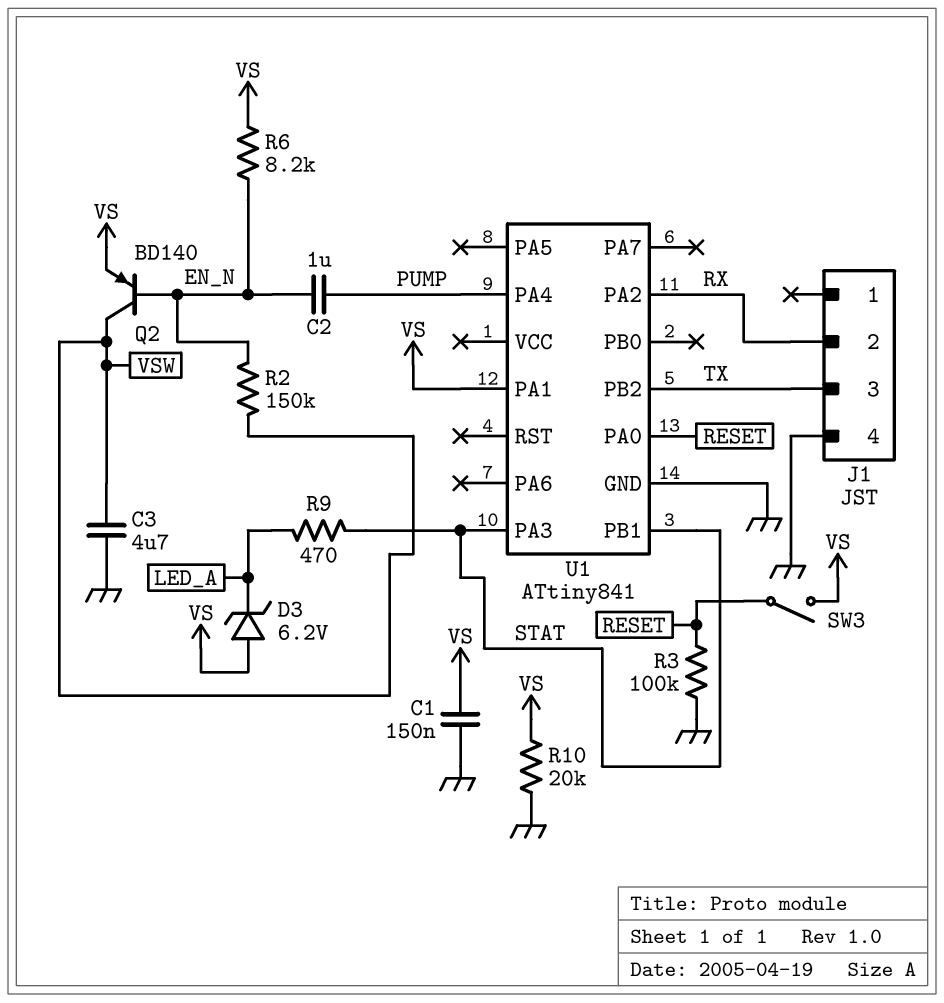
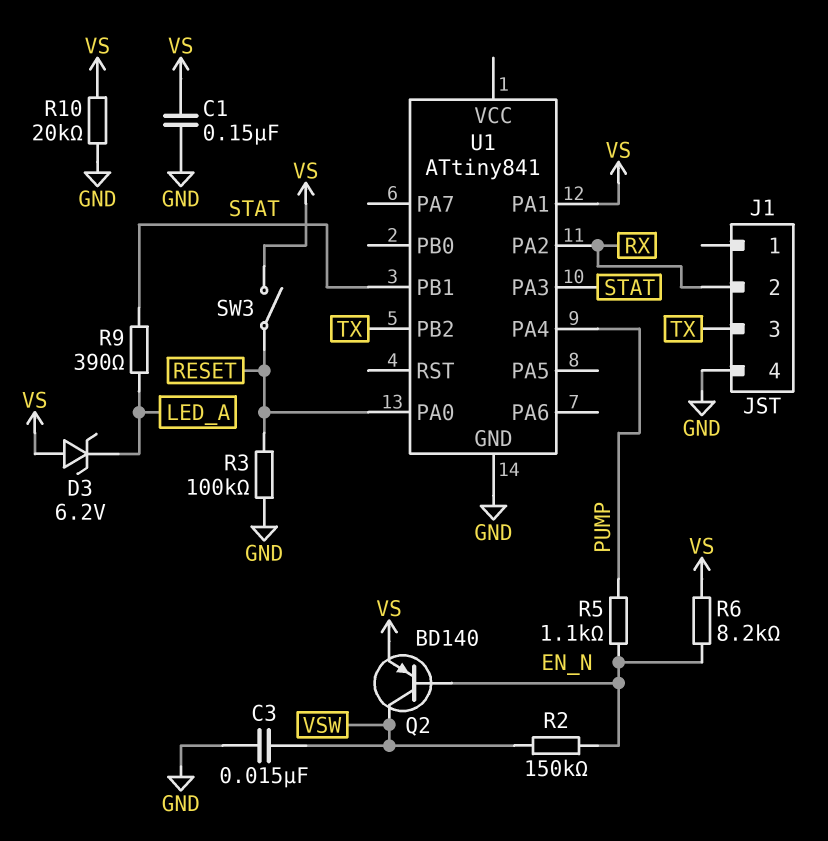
C2: 1uF (EN_N, PUMP) -> none
C3: 4.7uF (GND, VSW) -> 15nF (GND, VSW)
R5: none -> 1.1k (EN_N, PUMP)
R9: 470 (LED_A, STAT) -> 390 (LED_A, STAT)

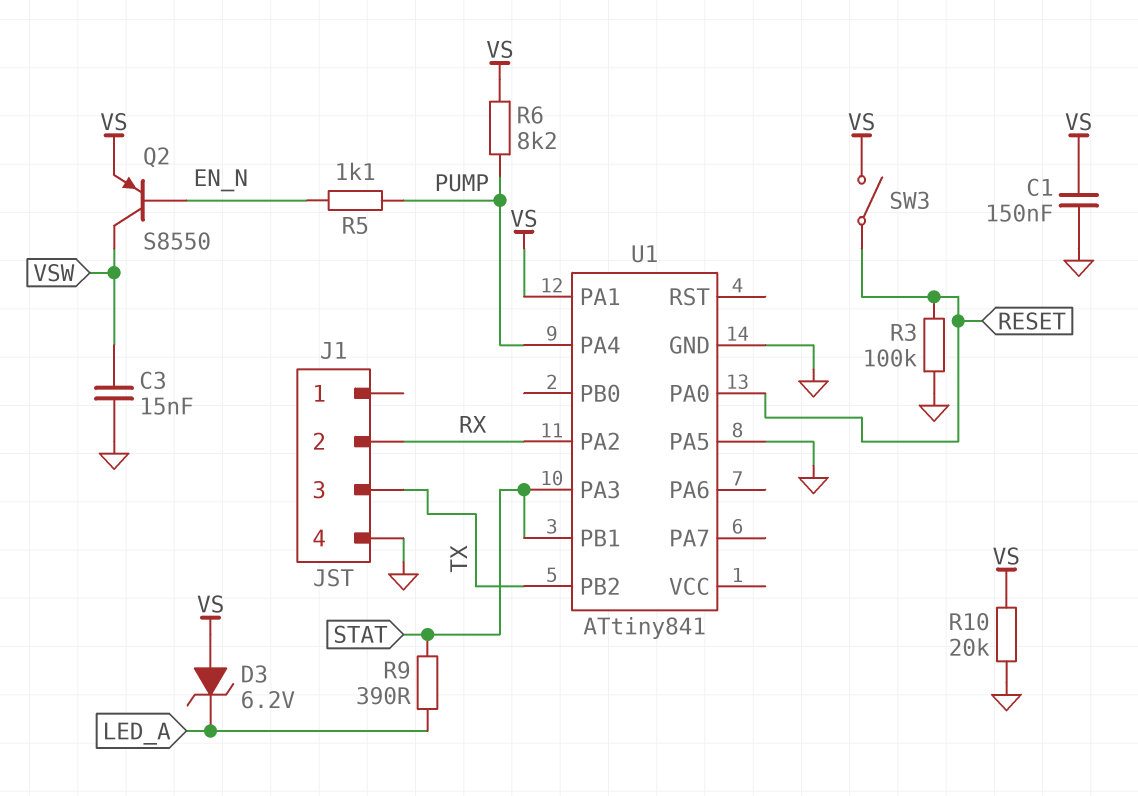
Q2: PNP BD140 (B EN_N, C VSW, E VS) -> PNP S8550 (B EN_N, C VSW, E VS)
R2: 150k (EN_N, VSW) -> none
R6: 8.2k (EN_N, VS) -> 8.2k (PUMP, VS)
U1 pin PA5: none -> GND

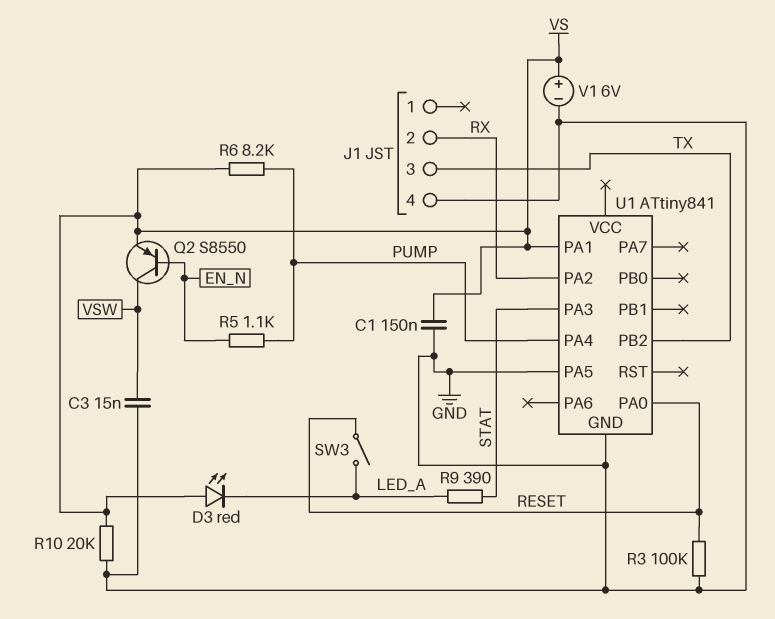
D3: zener 6.2V (A VS, K LED_A) -> LED red (A VS, K LED_A)
SW3: switch (RESET, VS) -> switch (LED_A, RESET)
U1 pin PB1: STAT -> none
V1: none -> 6V (plus VS, minus GND)

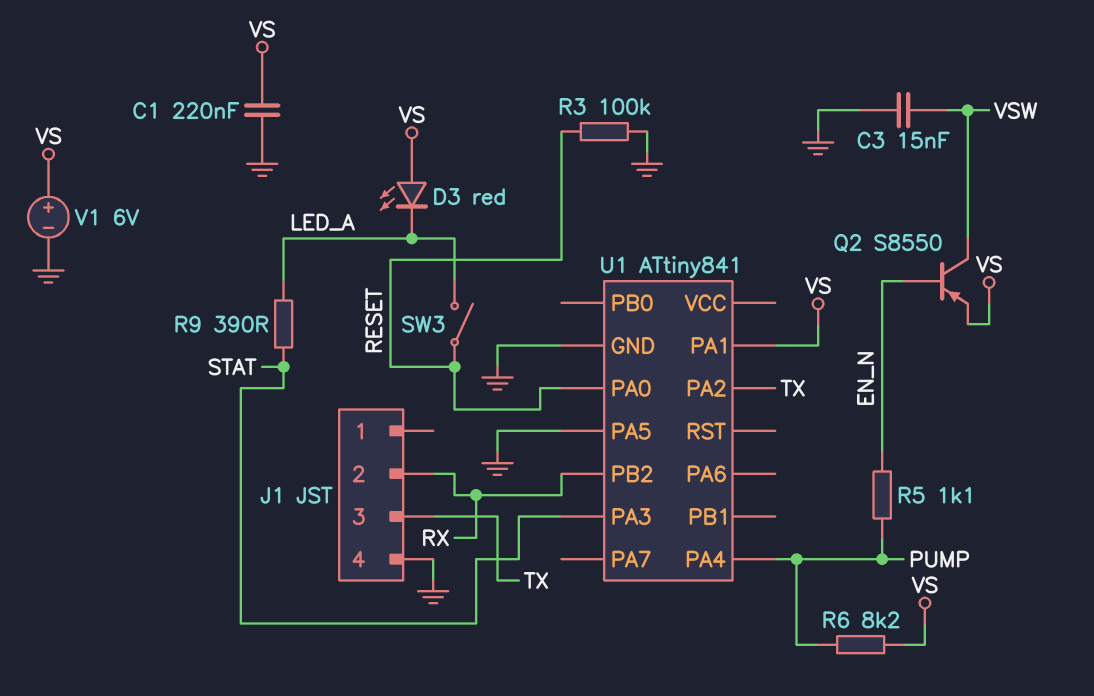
C1: 150nF (GND, VS) -> 220nF (GND, VS)
R10: 20k (GND, VS) -> none
U1 pin PA2: RX -> TX
U1 pin PB2: TX -> RX

